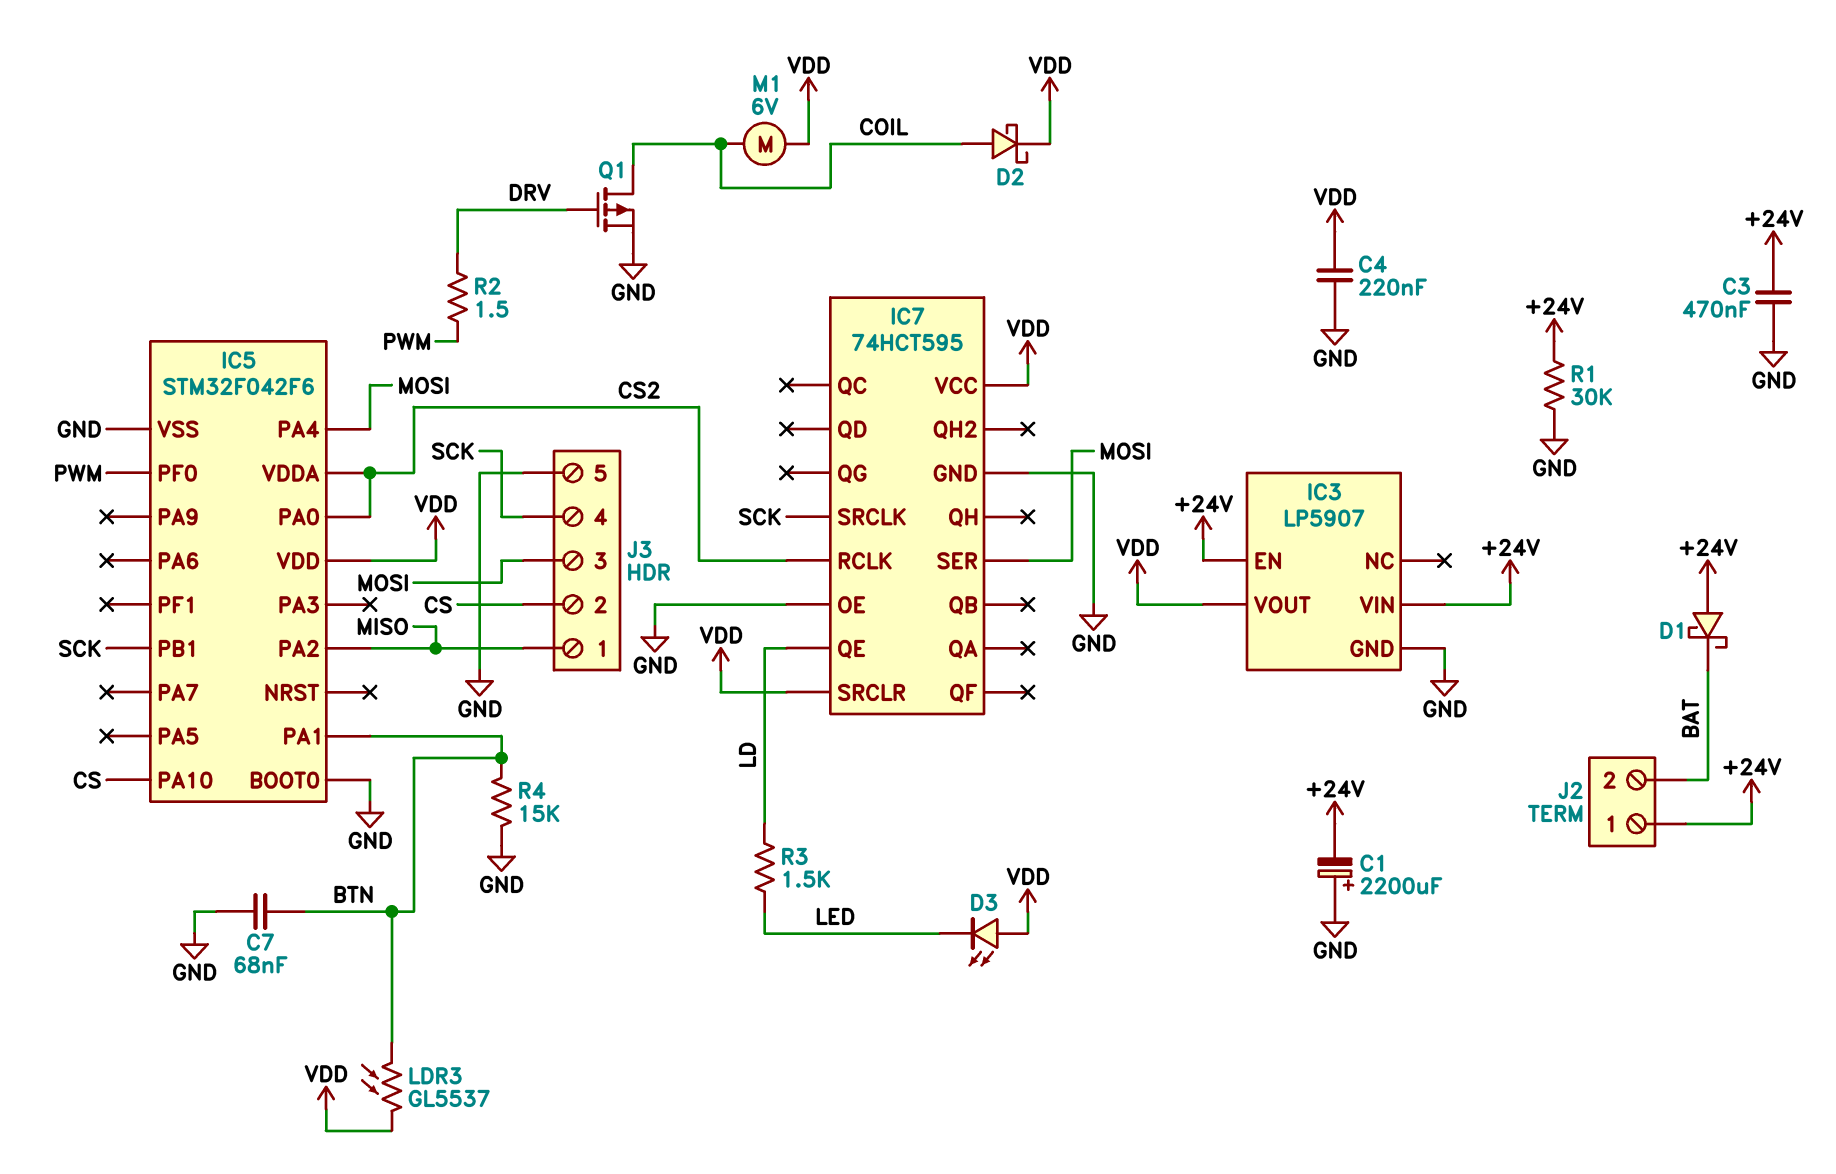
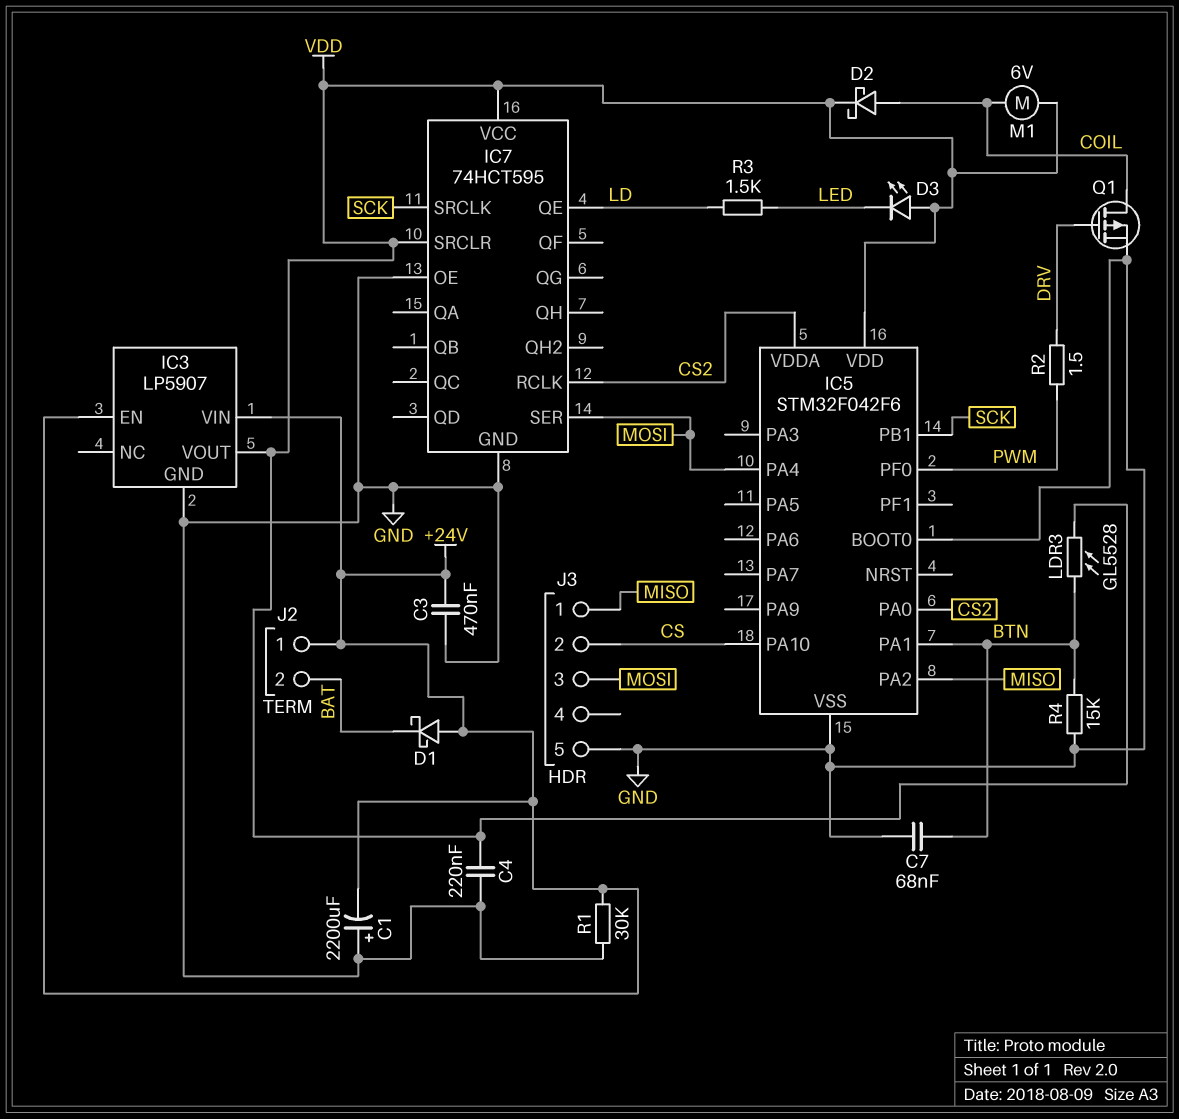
J3 pin 4: SCK -> none
LDR3: GL5537 (BTN, VDD) -> GL5528 (BTN, VDD)

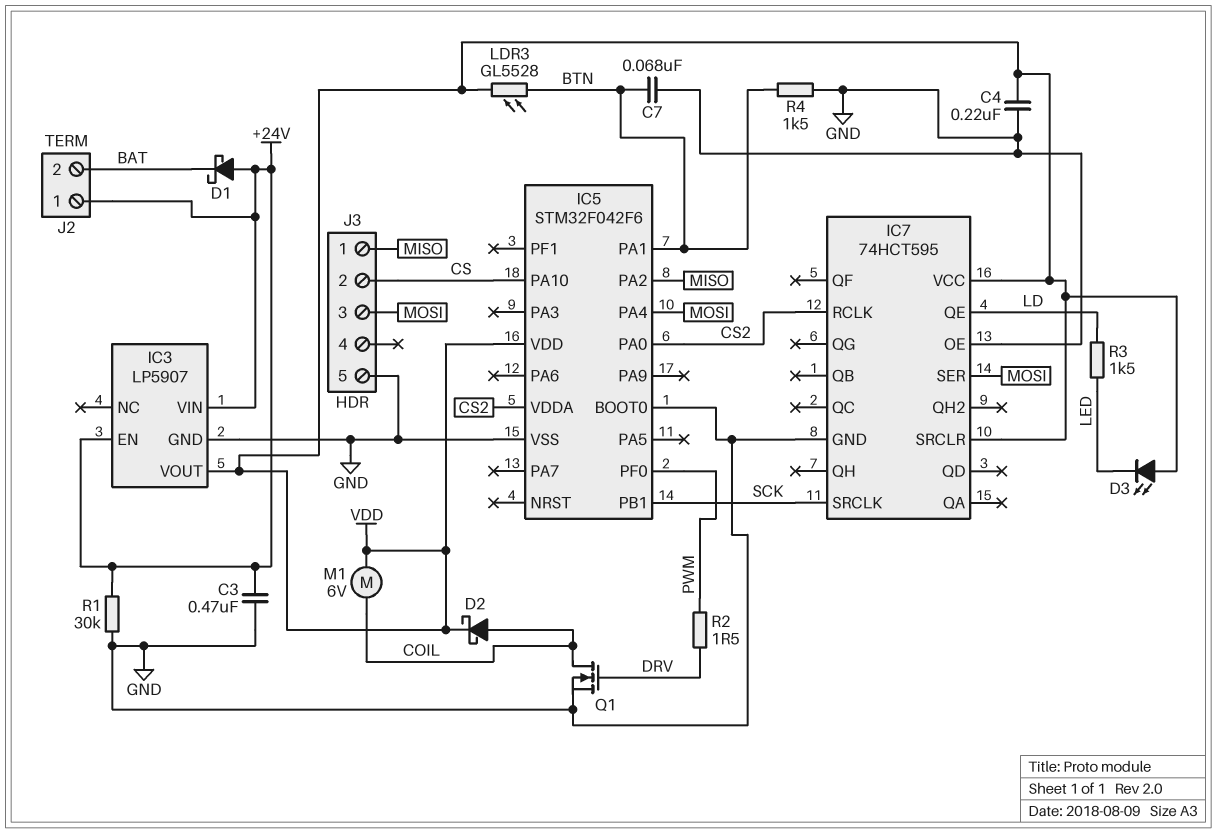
C1: 2200uF (plus GND, minus +24V) -> none
Q1: PMOS (G DRV, D COIL, S GND) -> NMOS (G DRV, D COIL, S GND)
R4: 15k (BTN, GND) -> 1.5k (BTN, GND)

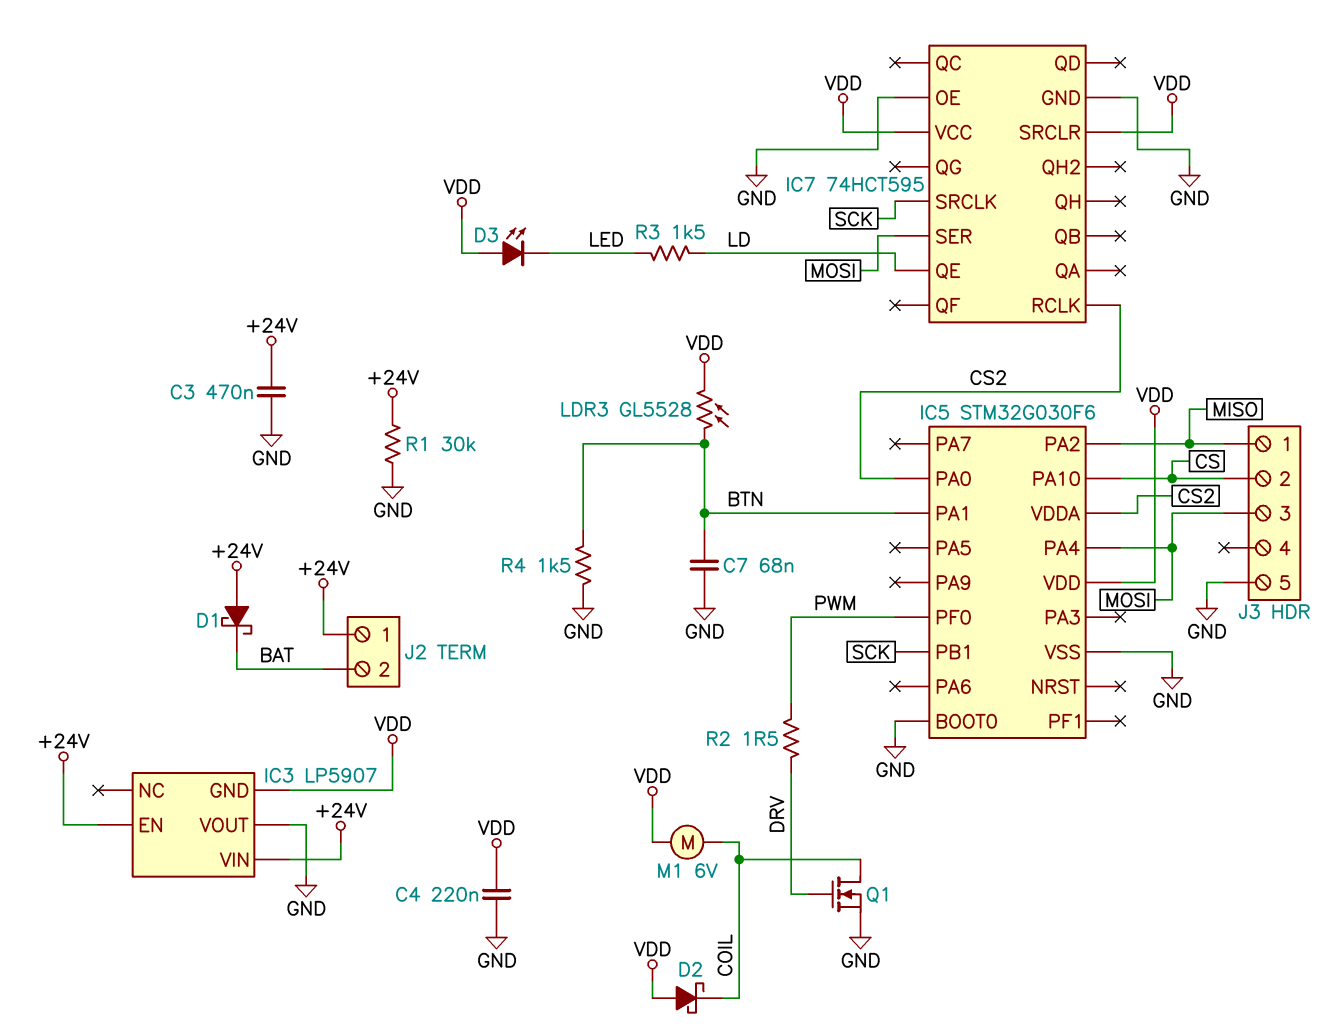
D2: schottky (A COIL, K VDD) -> schottky (A VDD, K COIL)
IC3 pin GND: GND -> VDD
IC3 pin VOUT: VDD -> GND
IC5: STM32F042F6 -> STM32G030F6

